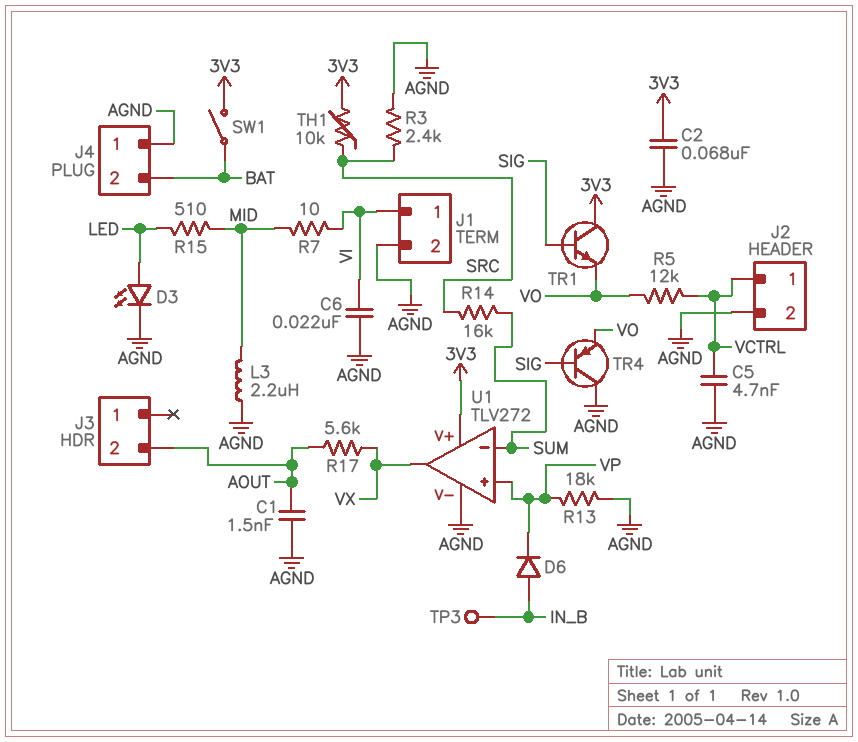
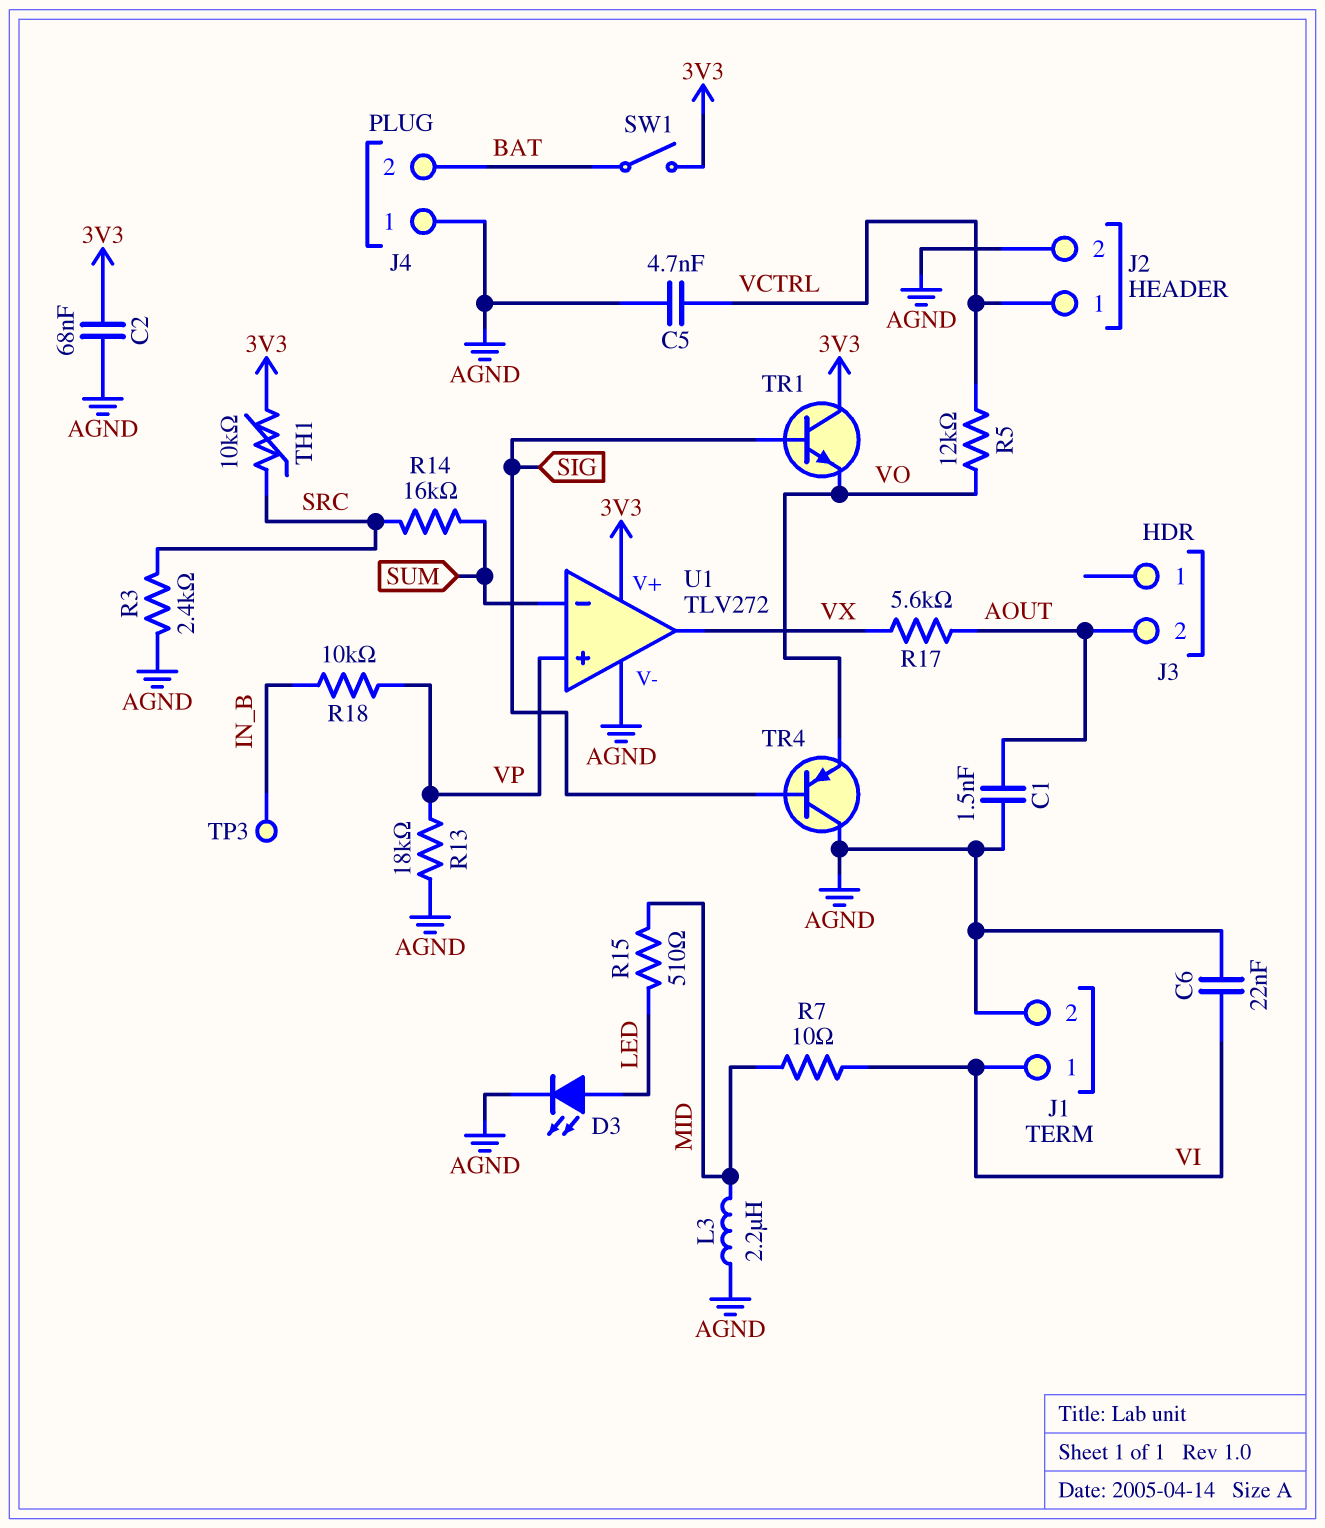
D6: diode (A IN_B, K VP) -> none
R18: none -> 10k (IN_B, VP)

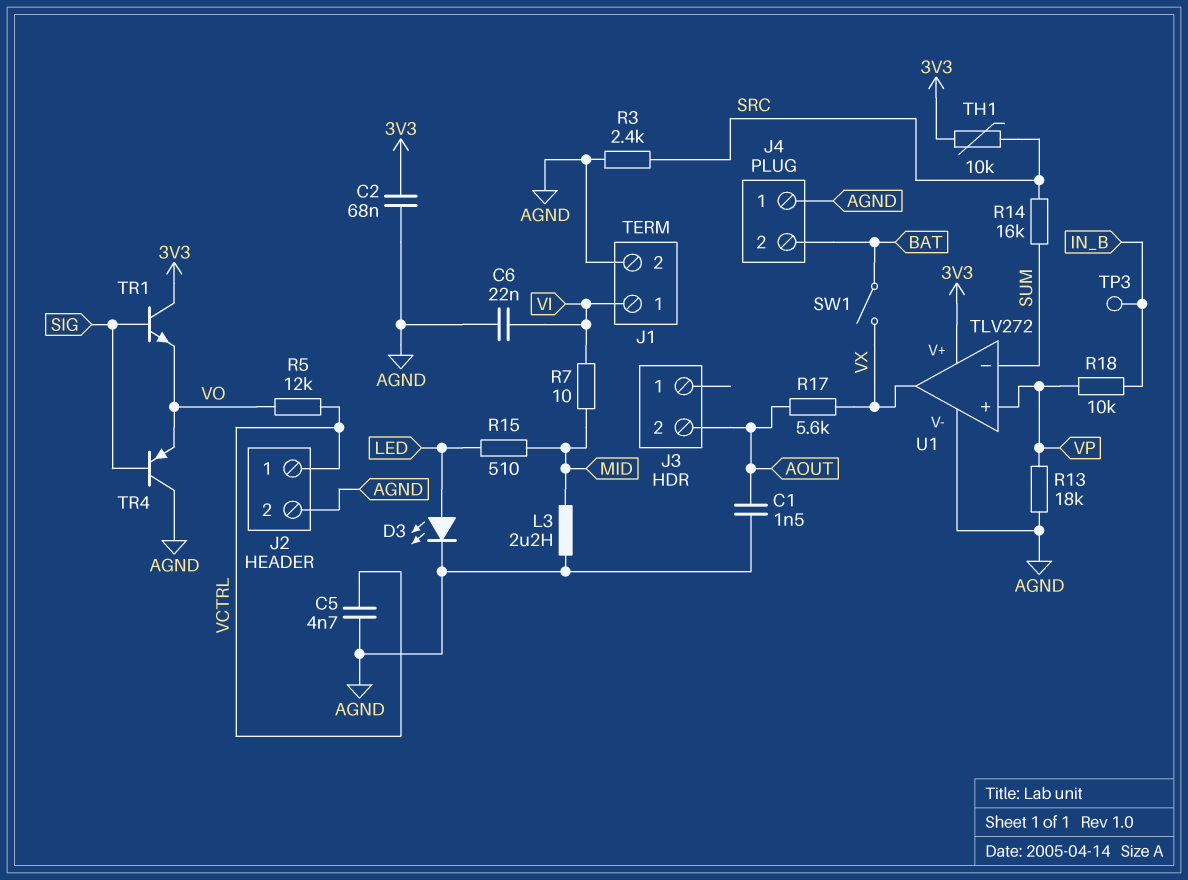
SW1: switch (3V3, BAT) -> switch (BAT, VX)

